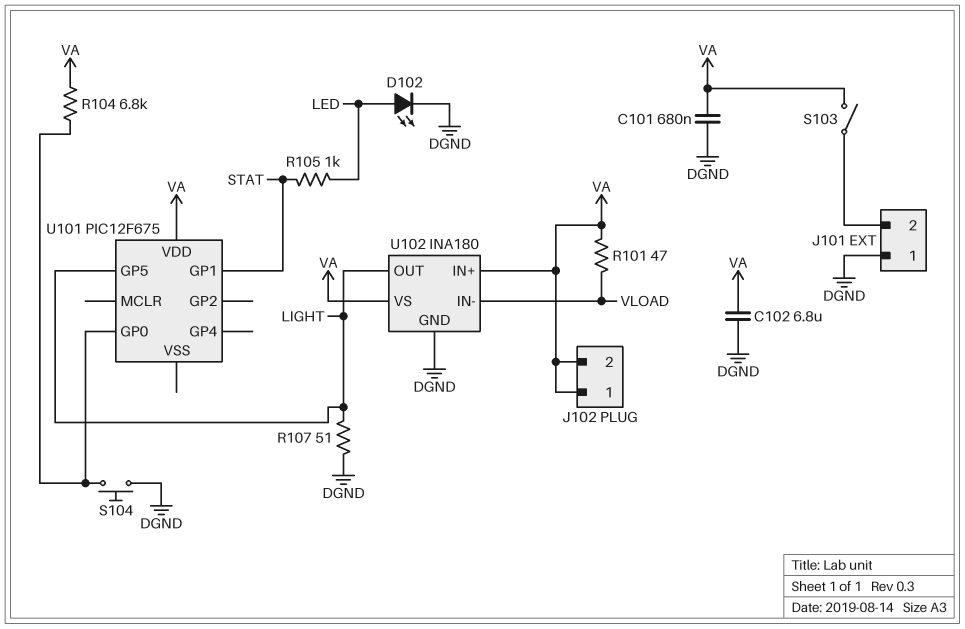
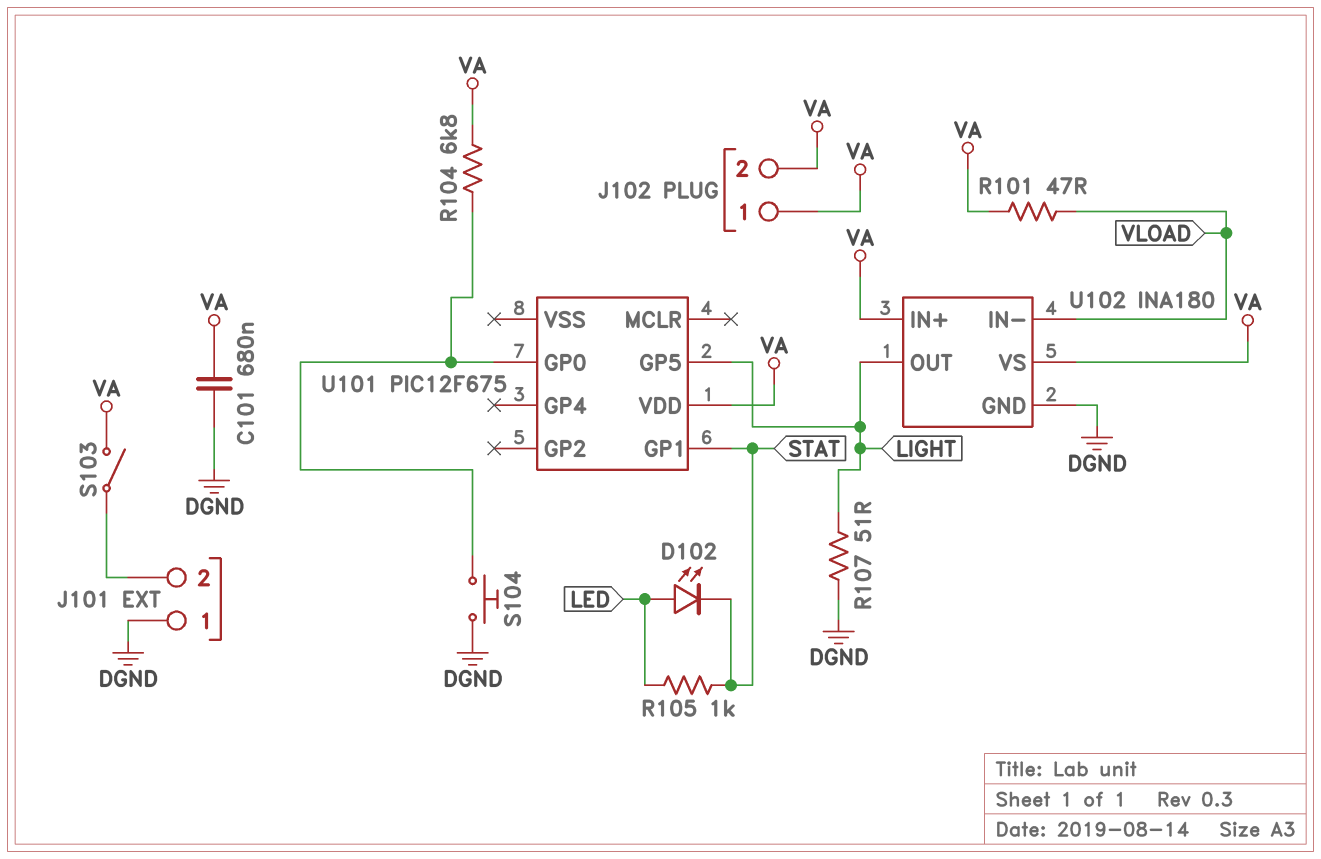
C102: 6.8uF (DGND, VA) -> none
D102: LED (A LED, K DGND) -> LED (A LED, K STAT)

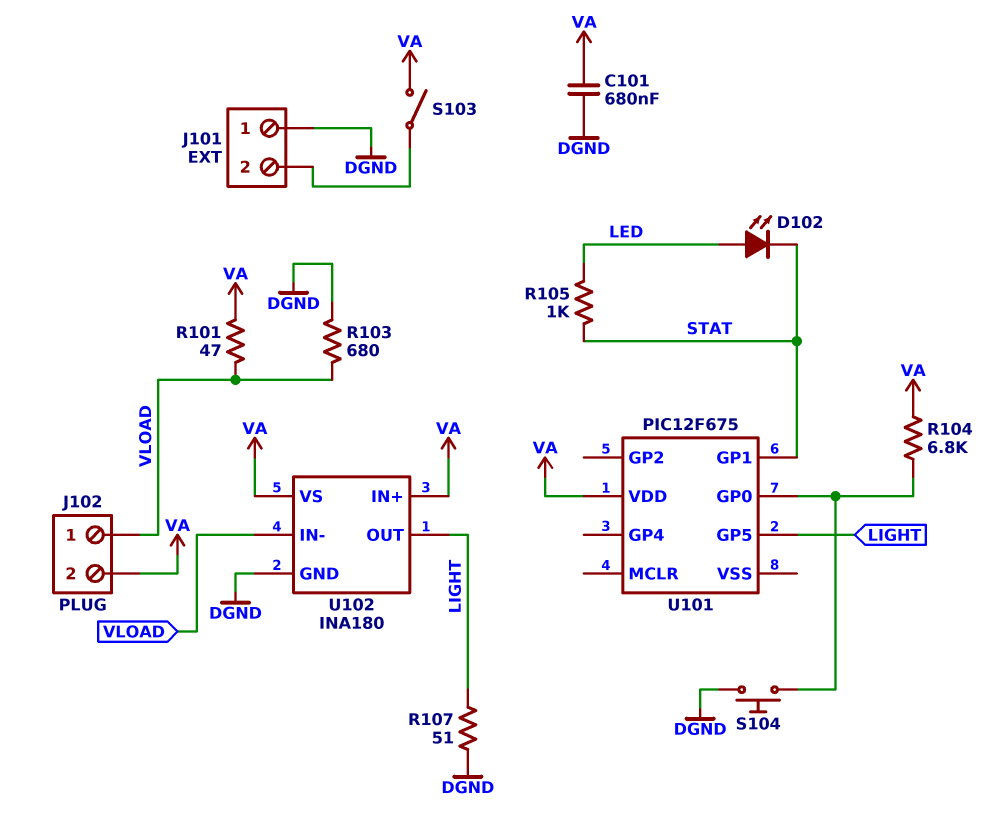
J102 pin 1: VA -> VLOAD
R103: none -> 680 (DGND, VLOAD)

